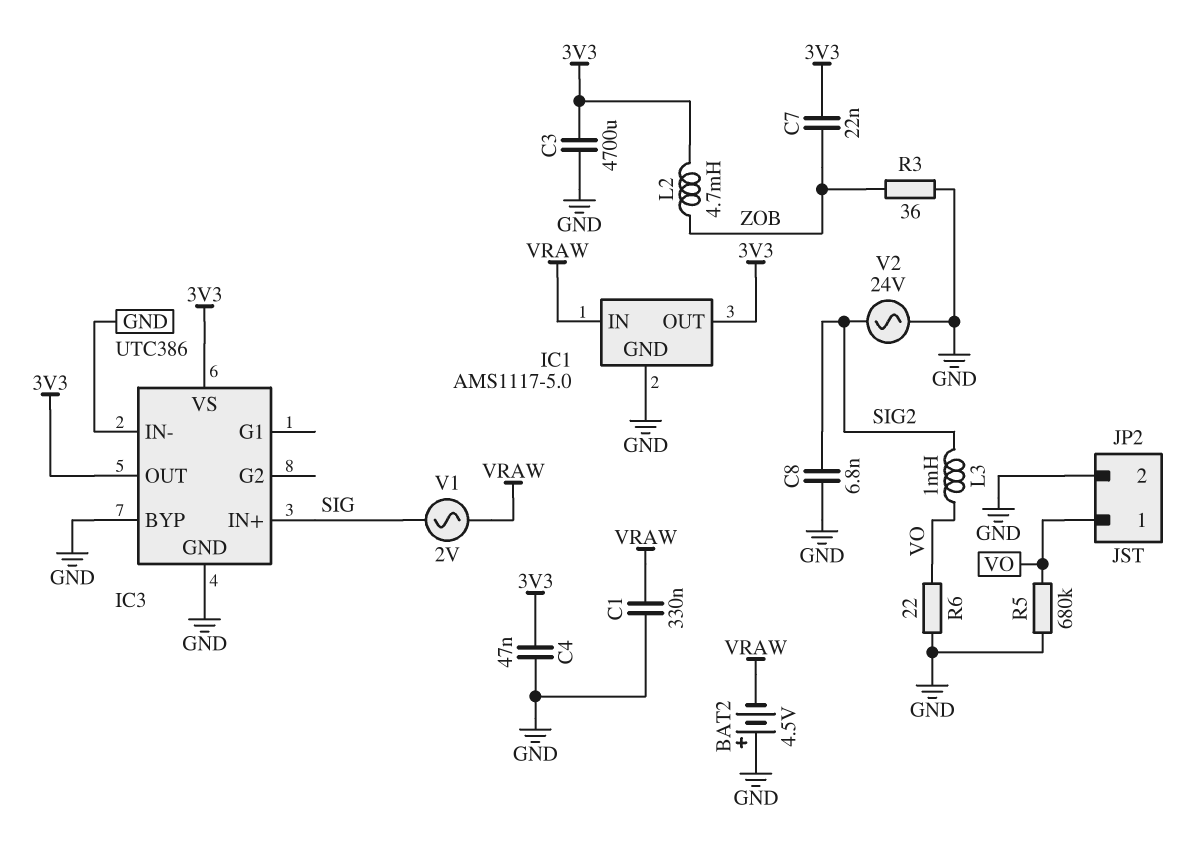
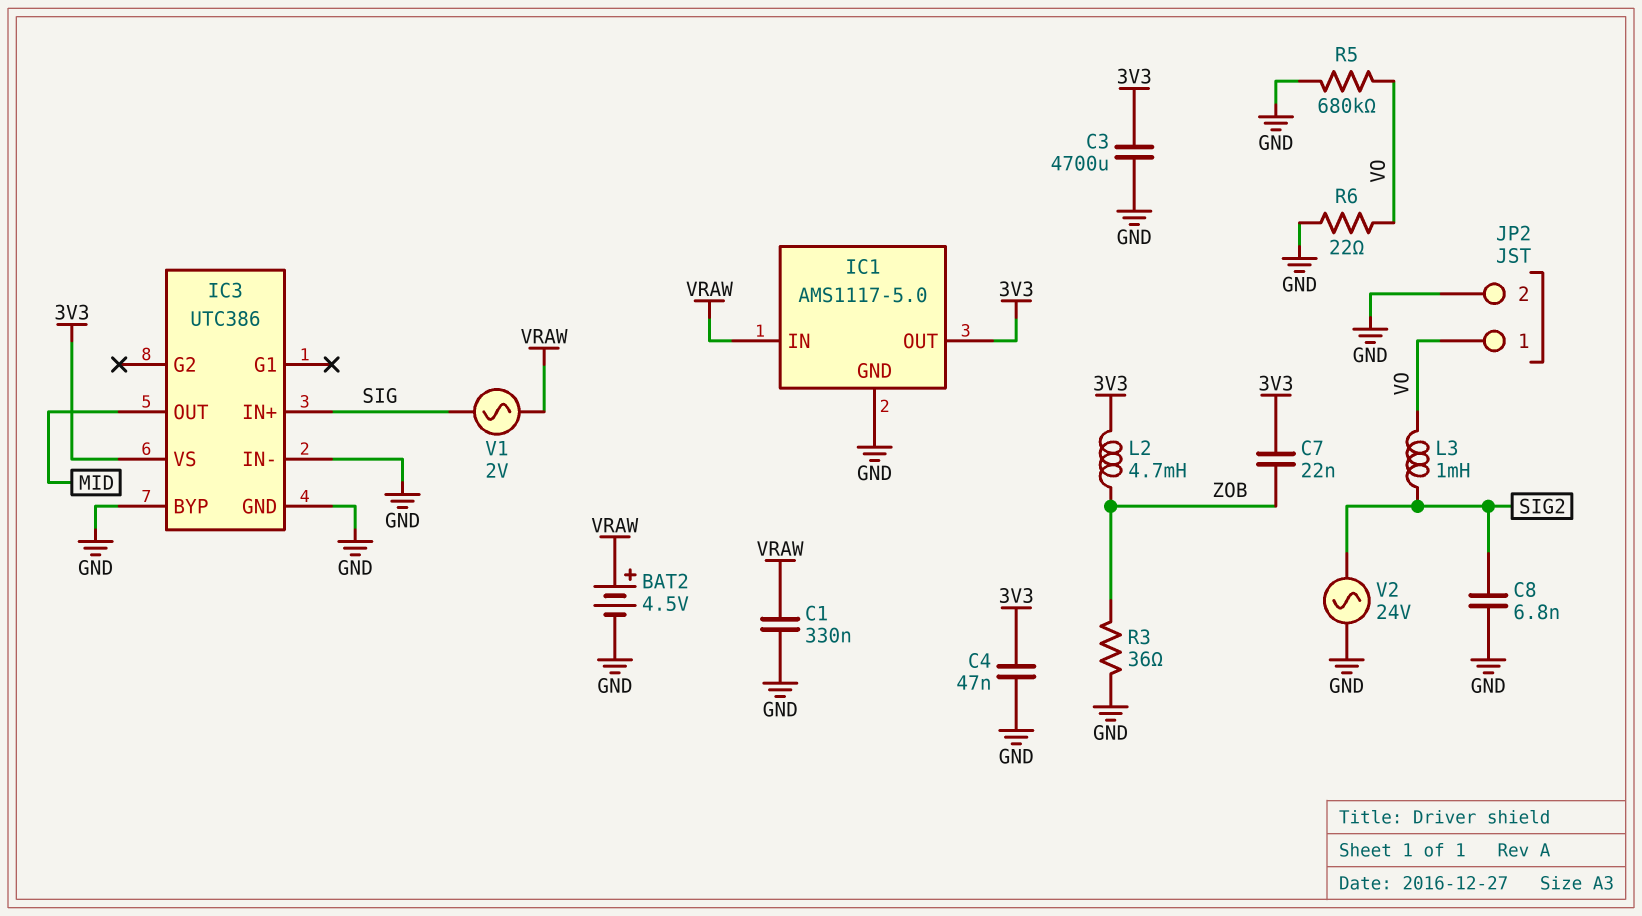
BAT2: 4.5V (plus GND, minus VRAW) -> 4.5V (plus VRAW, minus GND)
IC3 pin OUT: 3V3 -> MID

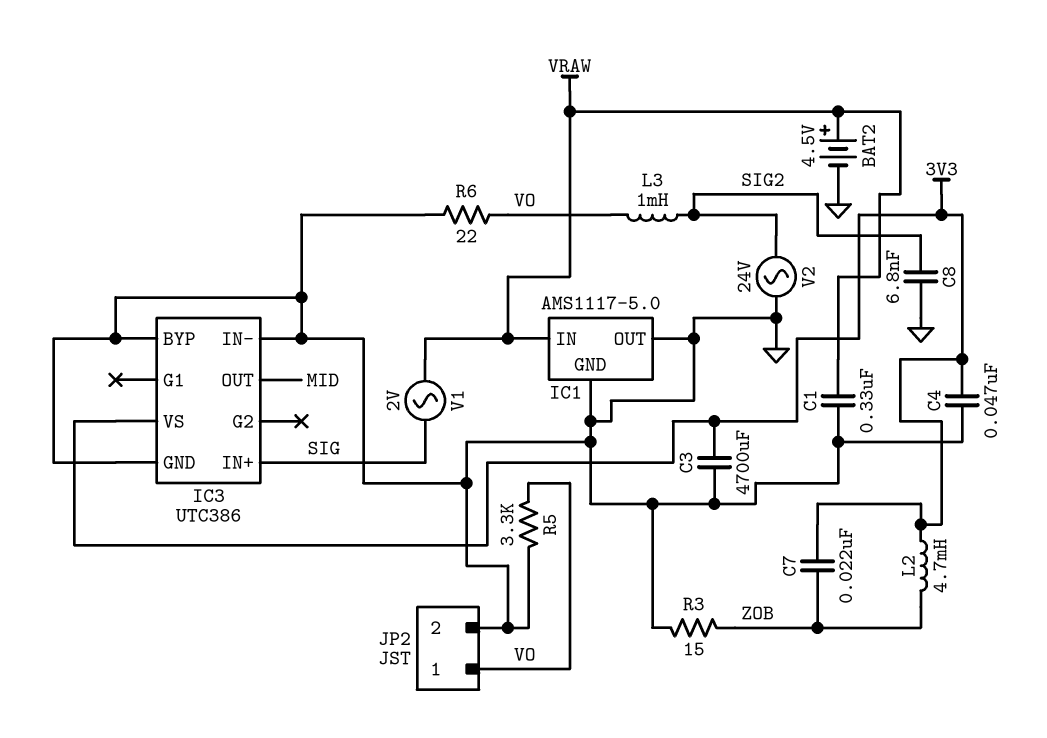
IC1 pin OUT: 3V3 -> GND
R3: 36 (GND, ZOB) -> 15 (GND, ZOB)
R5: 680k (GND, VO) -> 3.3k (GND, VO)

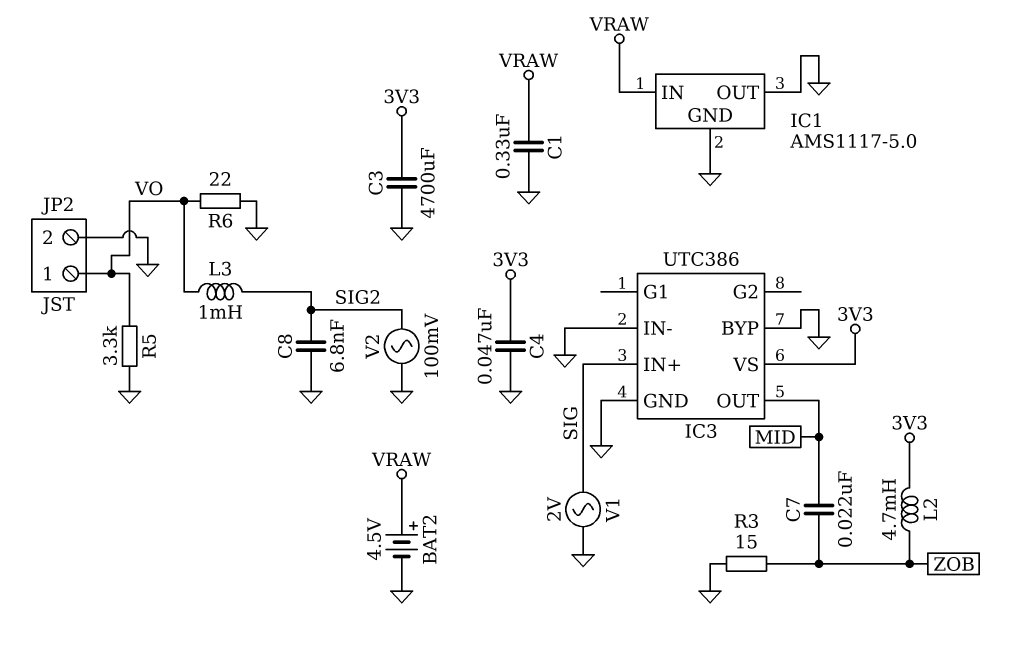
C7: 22nF (3V3, ZOB) -> 22nF (MID, ZOB)
V1: AC 2V (SIG, VRAW) -> AC 2V (GND, SIG)
V2: AC 24V (GND, SIG2) -> AC 100mV (GND, SIG2)

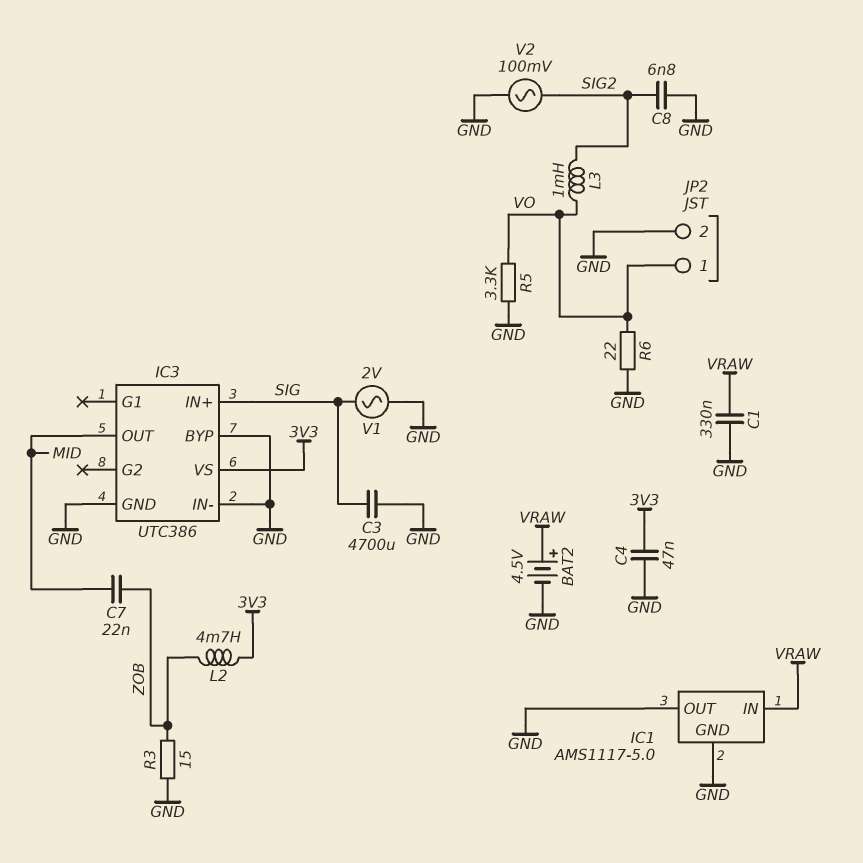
C3: 4700uF (3V3, GND) -> 4700uF (GND, SIG)

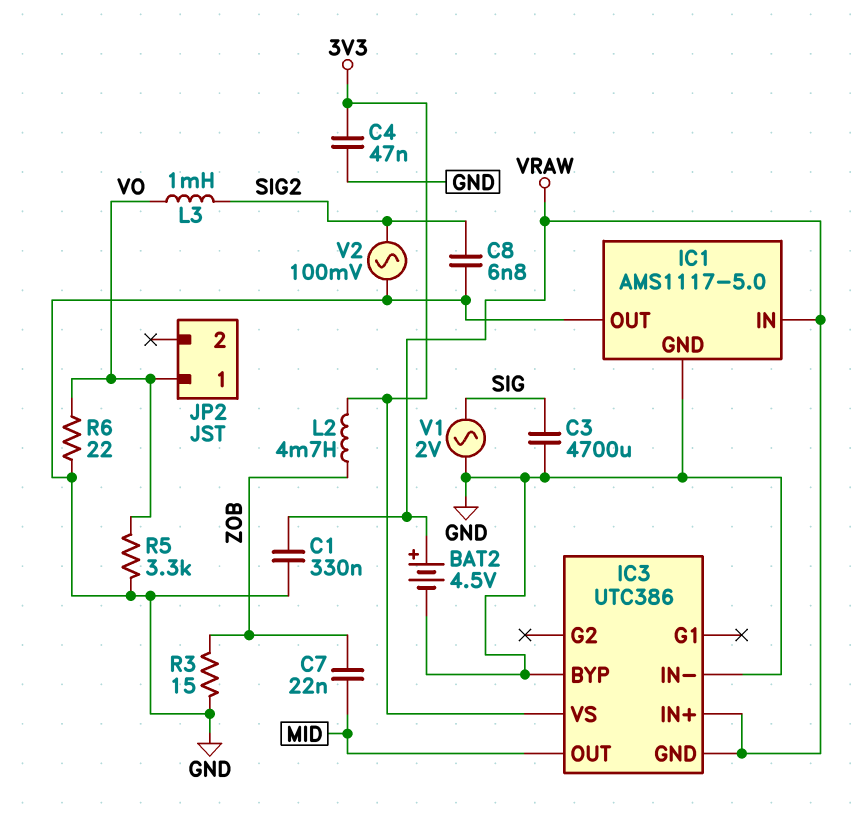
IC3 pin GND: GND -> VRAW
IC3 pin IN+: SIG -> VRAW
JP2 pin 2: GND -> none

